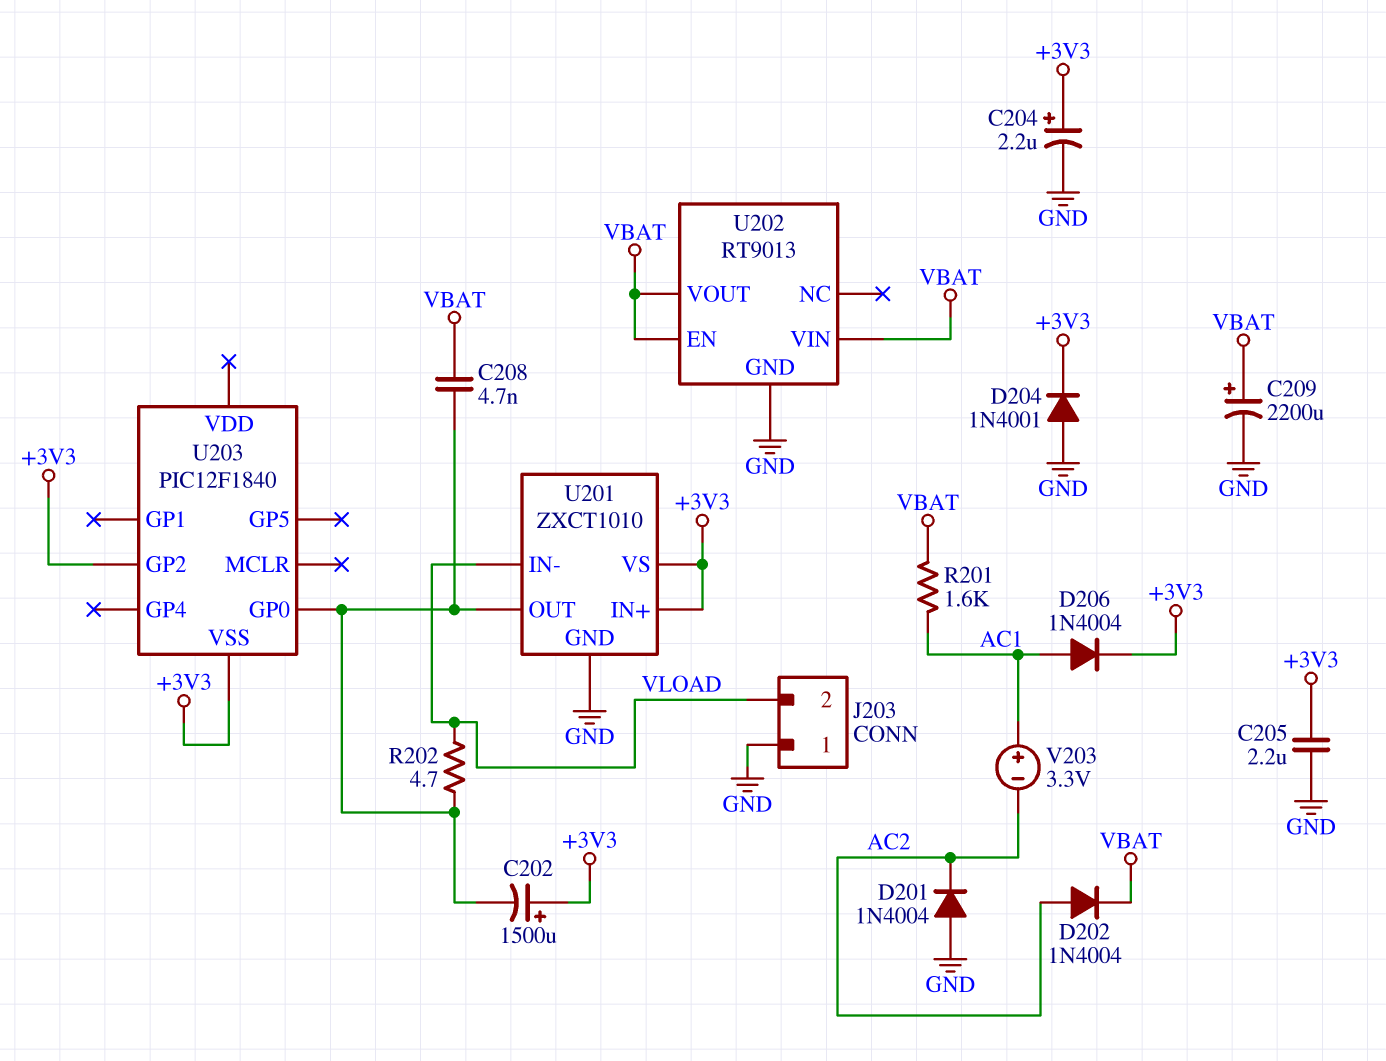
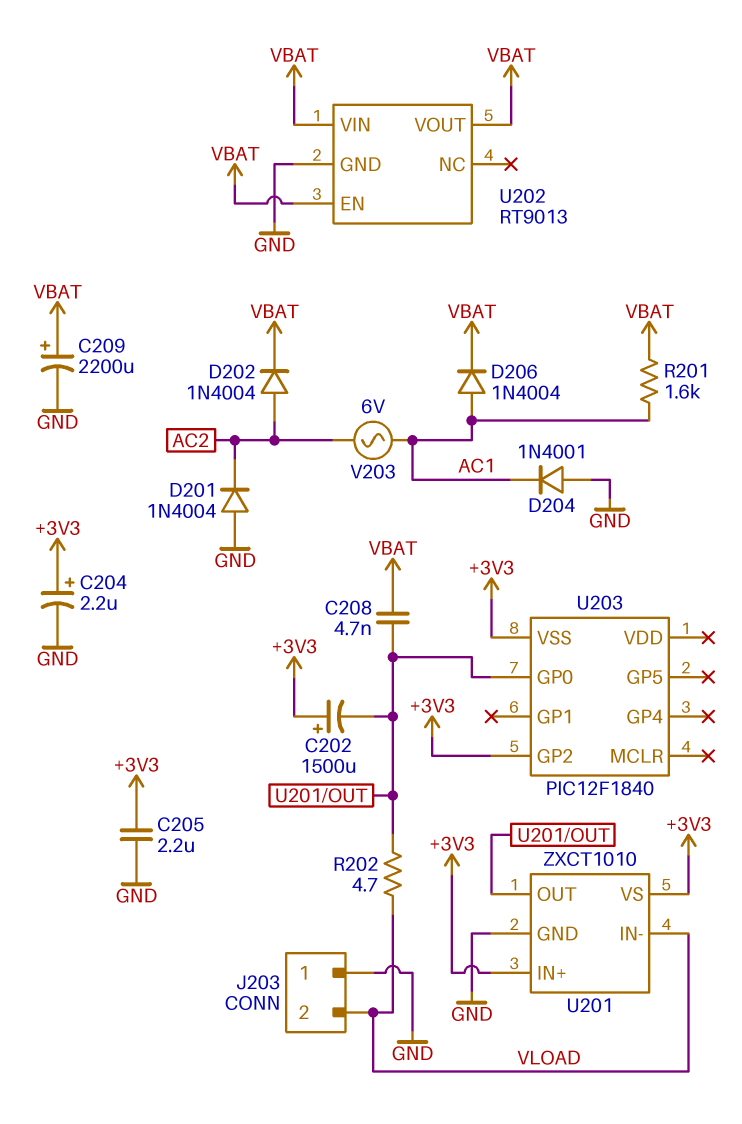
D204: diode 1N4001 (A GND, K +3V3) -> diode 1N4001 (A GND, K AC1)
D206: diode 1N4004 (A AC1, K +3V3) -> diode 1N4004 (A AC1, K VBAT)
V203: 3.3V (plus AC1, minus AC2) -> AC 6V (AC1, AC2)

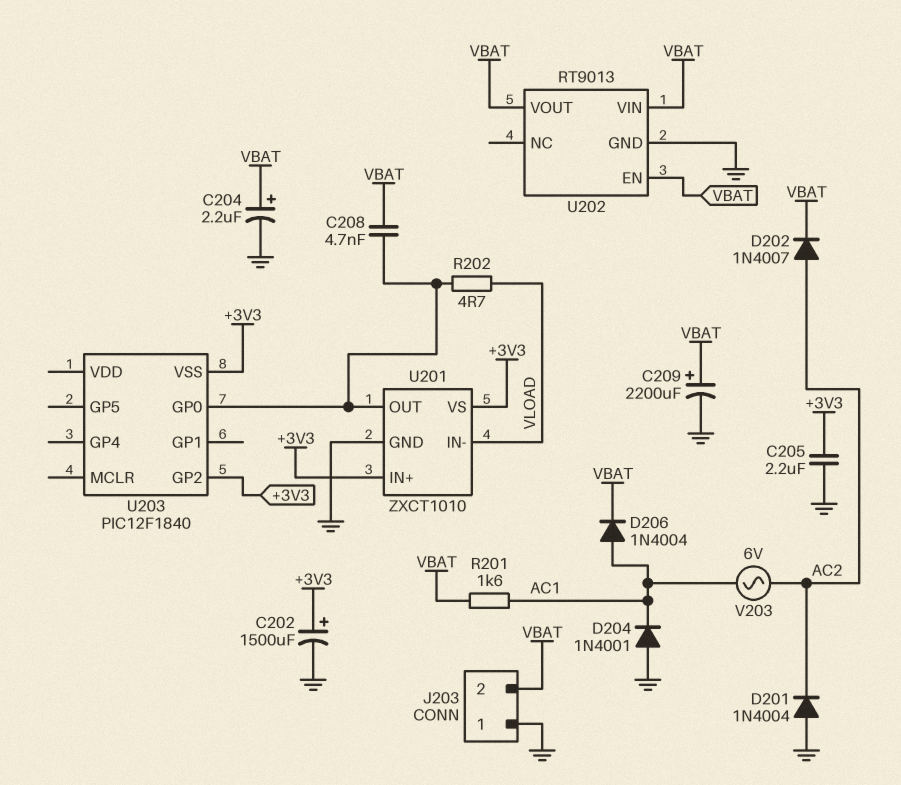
C202: 1500uF (plus +3V3, minus U201/OUT) -> 1500uF (plus +3V3, minus GND)
C204: 2.2uF (plus +3V3, minus GND) -> 2.2uF (plus VBAT, minus GND)
D202: diode 1N4004 (A AC2, K VBAT) -> diode 1N4007 (A AC2, K VBAT)
J203 pin 2: VLOAD -> VBAT

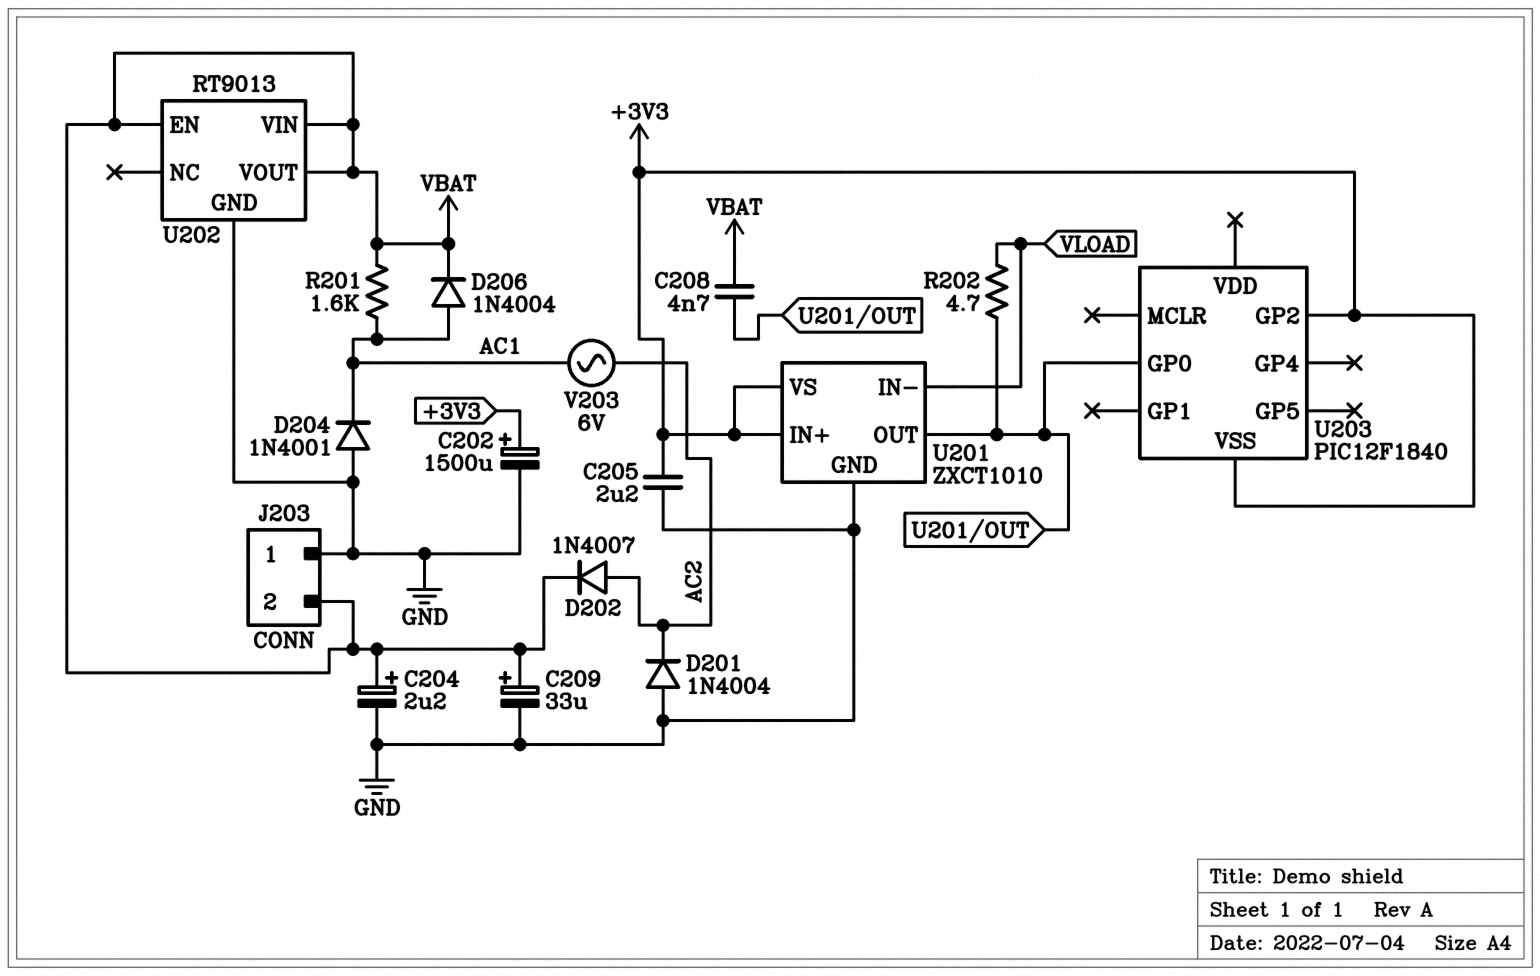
C209: 2200uF (plus VBAT, minus GND) -> 33uF (plus VBAT, minus GND)

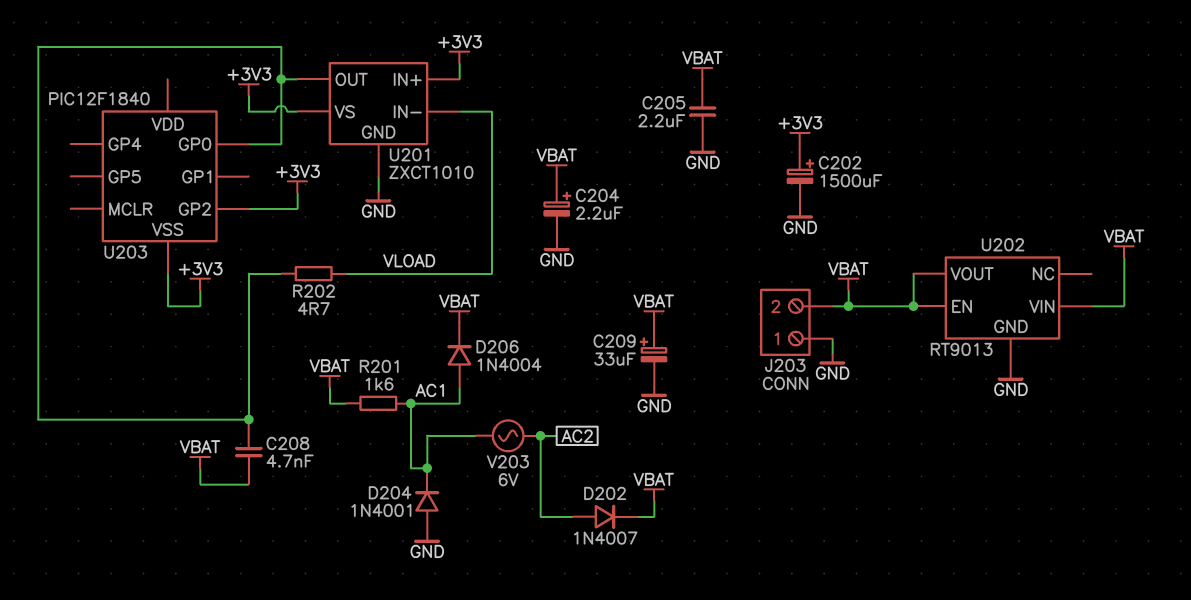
C205: 2.2uF (+3V3, GND) -> 2.2uF (GND, VBAT)
D201: diode 1N4004 (A GND, K AC2) -> none

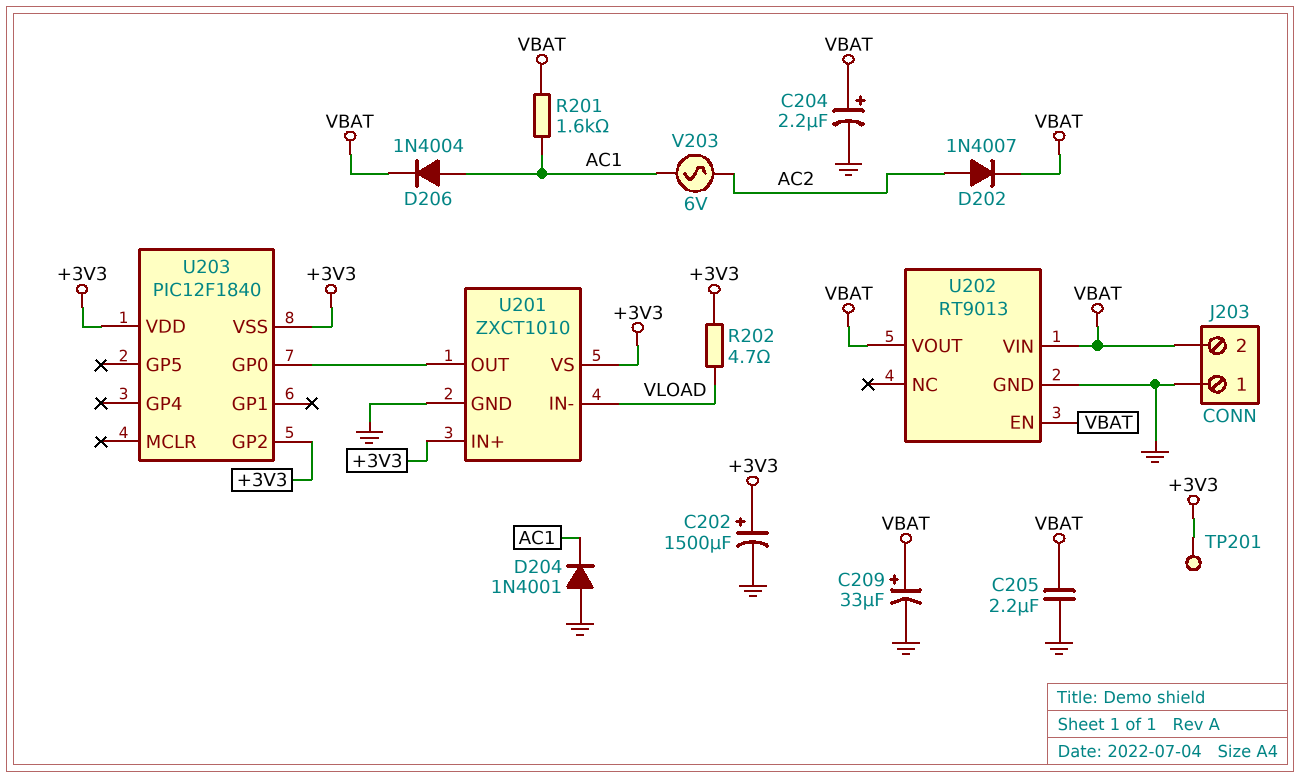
C208: 4.7nF (U201/OUT, VBAT) -> none
R202: 4.7 (U201/OUT, VLOAD) -> 4.7 (+3V3, VLOAD)
TP201: none -> test point (+3V3)
U203 pin VDD: none -> +3V3

